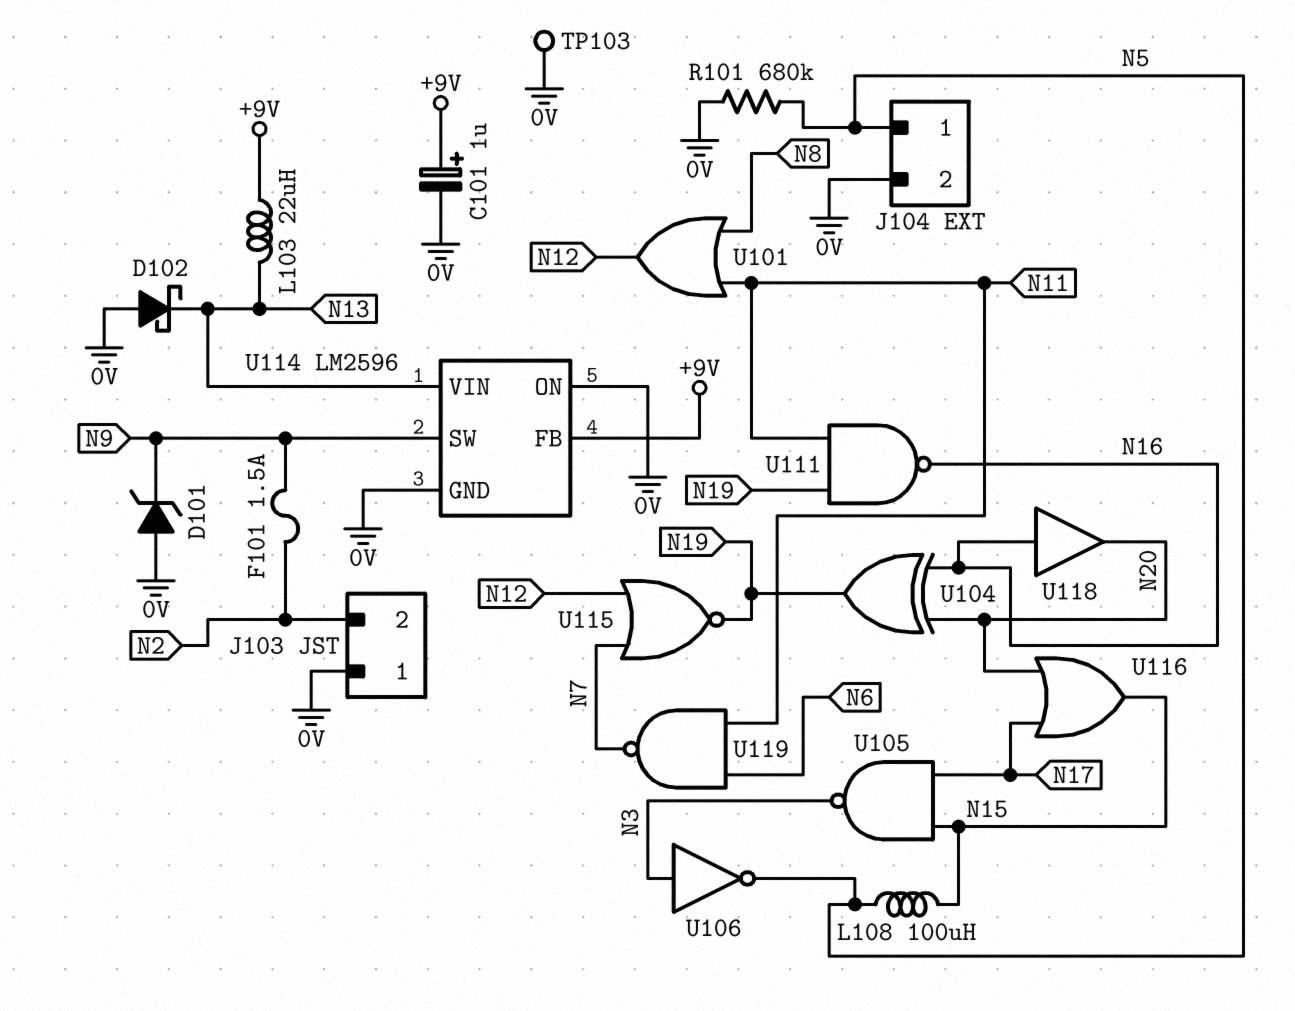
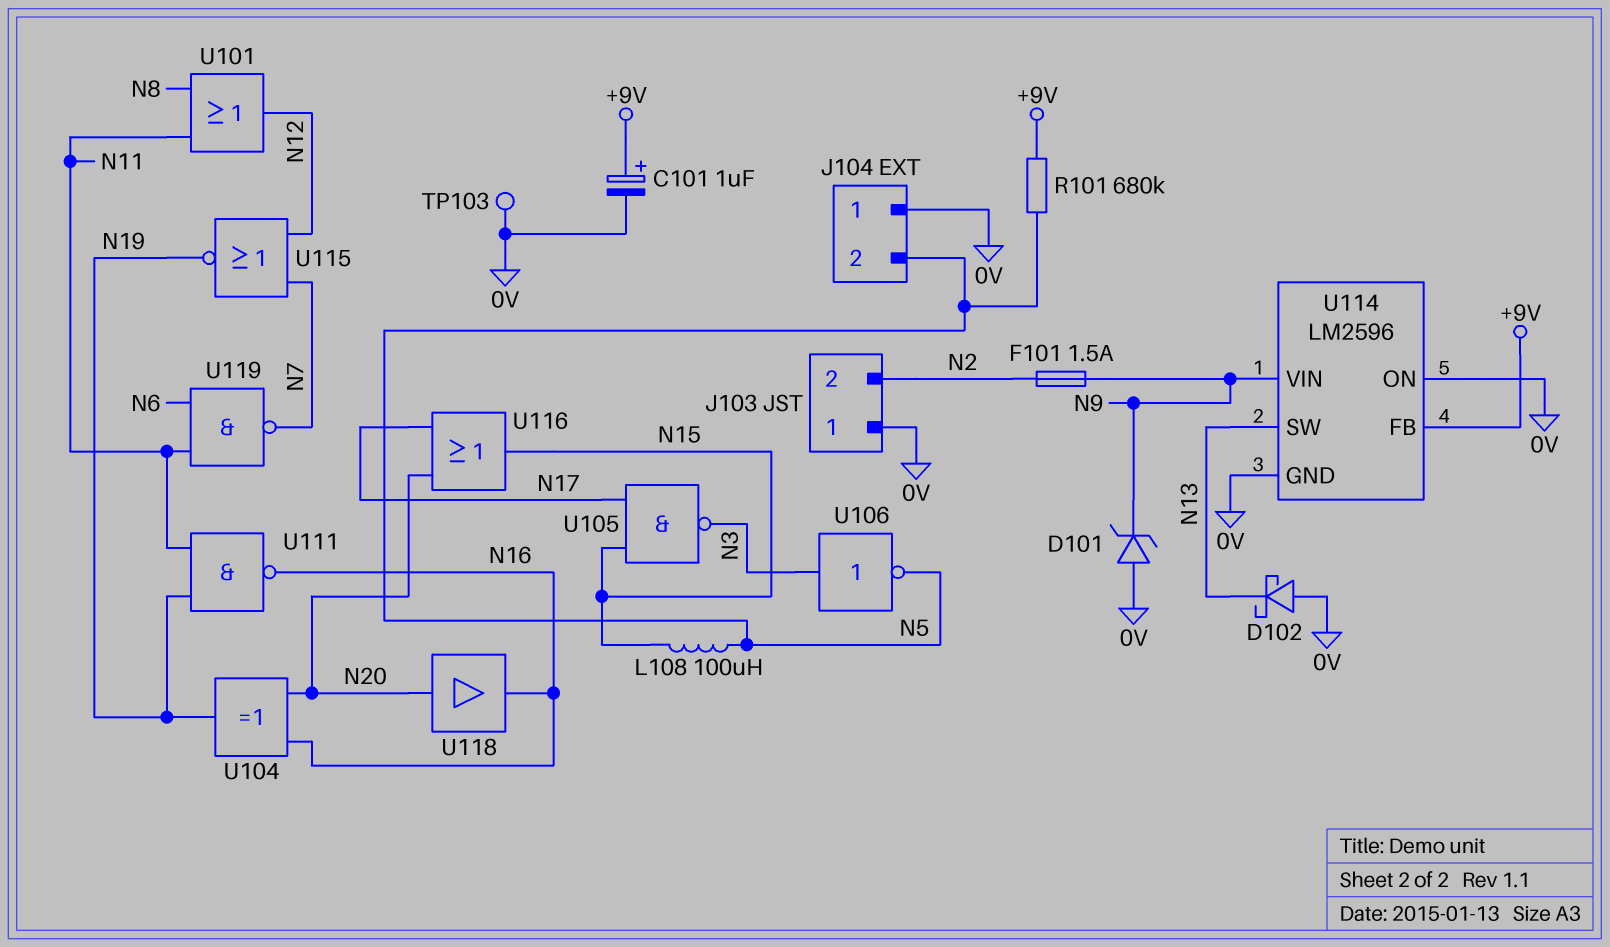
J104 pin 1: N5 -> 0V
J104 pin 2: 0V -> N5
L103: 22uH (+9V, N13) -> none
R101: 680k (0V, N5) -> 680k (+9V, N5)
U114 pin SW: N9 -> N13
U114 pin VIN: N13 -> N9
U118: buffer (in N16, out N20) -> buffer (in N20, out N16)

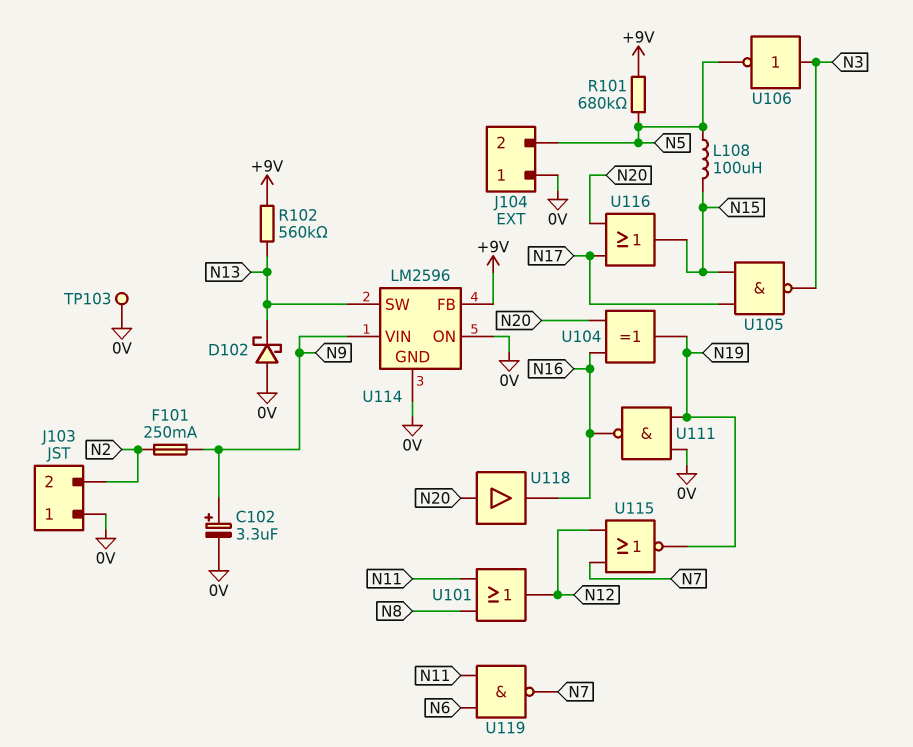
C101: 1uF (plus +9V, minus 0V) -> none
C102: none -> 3.3uF (plus N9, minus 0V)
D101: zener (A 0V, K N9) -> none
F101: 1.5A (N2, N9) -> 250mA (N2, N9)
R102: none -> 560k (+9V, N13)
U111: NAND (in N11, in N19, out N16) -> NAND (in 0V, in N19, out N16)

